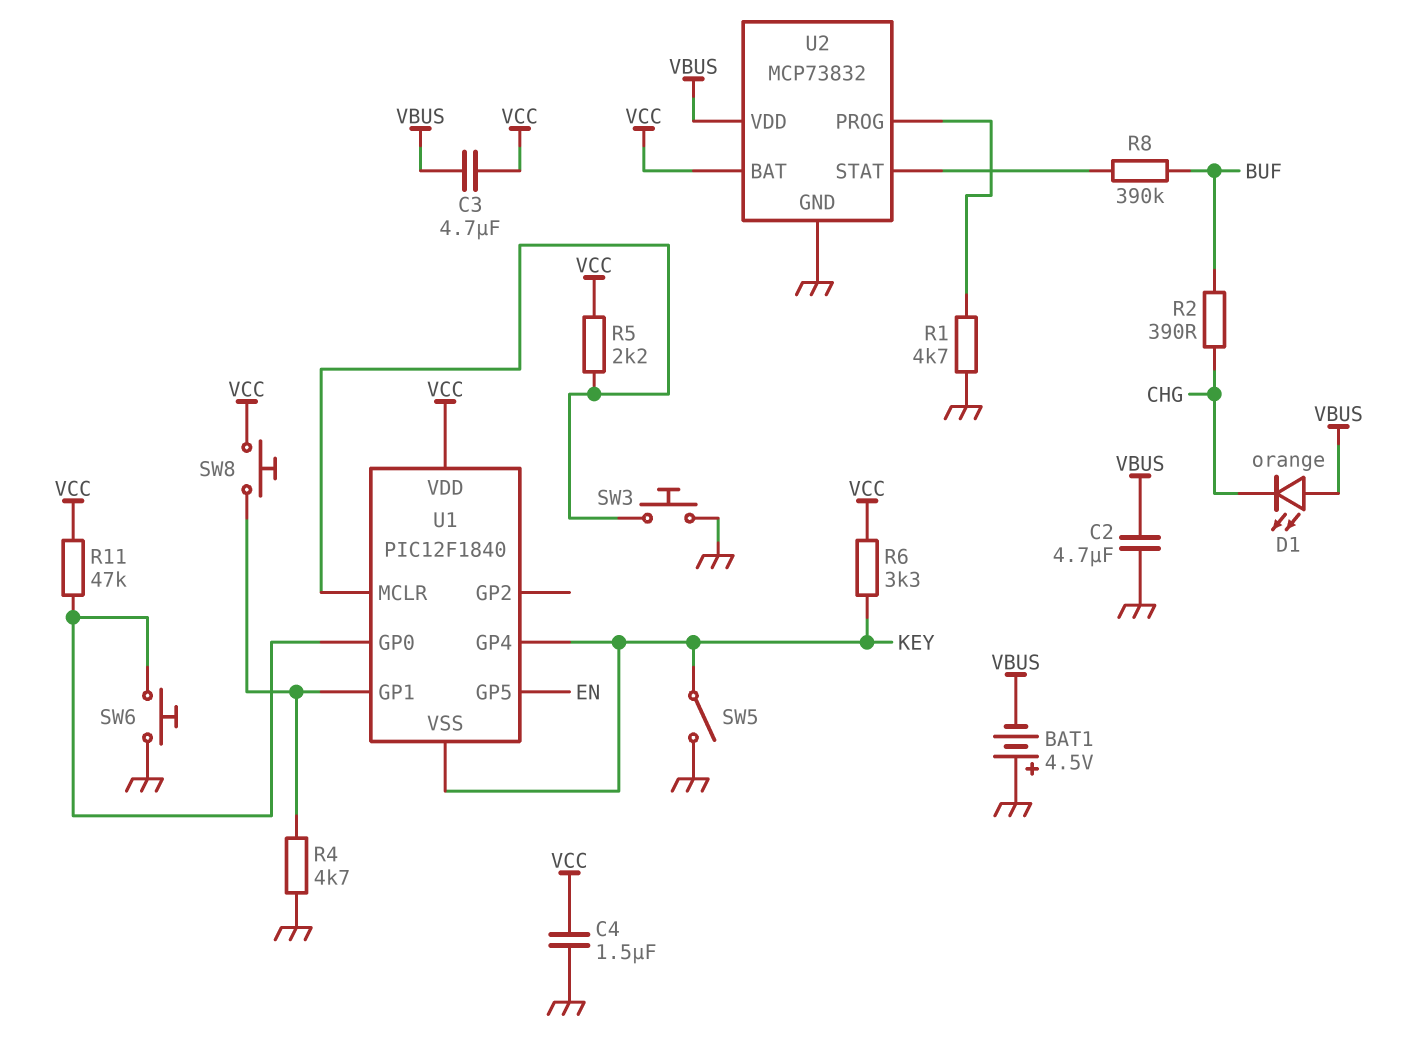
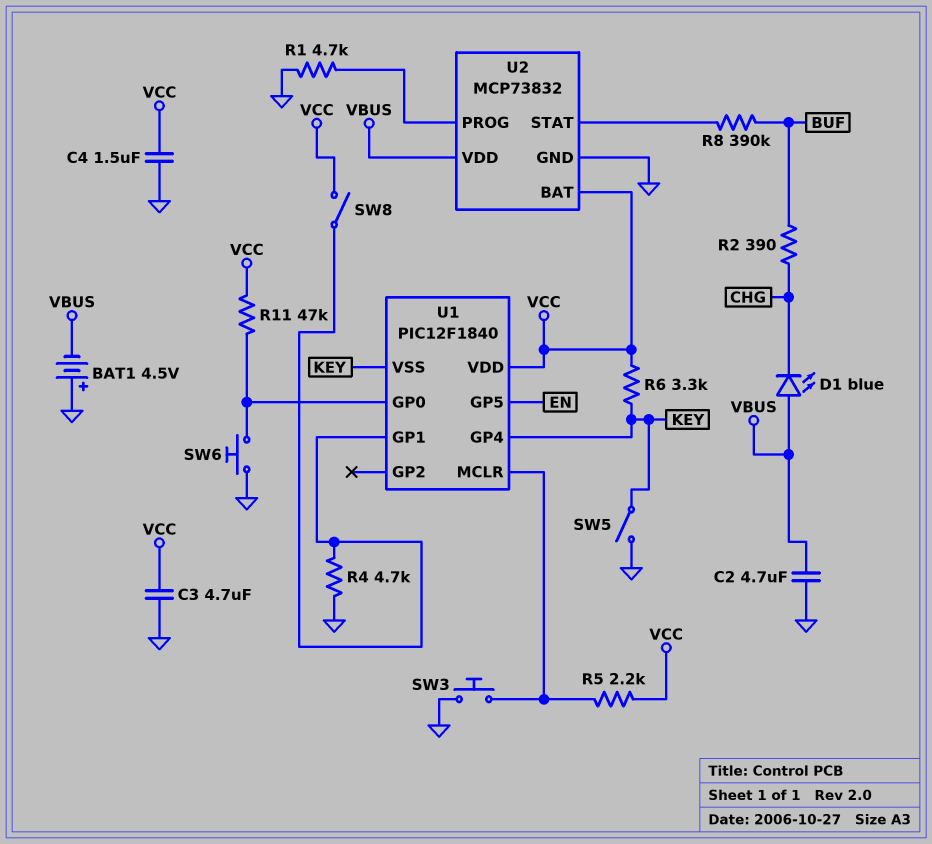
C3: 4.7uF (VBUS, VCC) -> 4.7uF (GND, VCC)
D1: LED orange (A VBUS, K CHG) -> LED blue (A VBUS, K CHG)
SW8: button (U1/GP1, VCC) -> switch (U1/GP1, VCC)

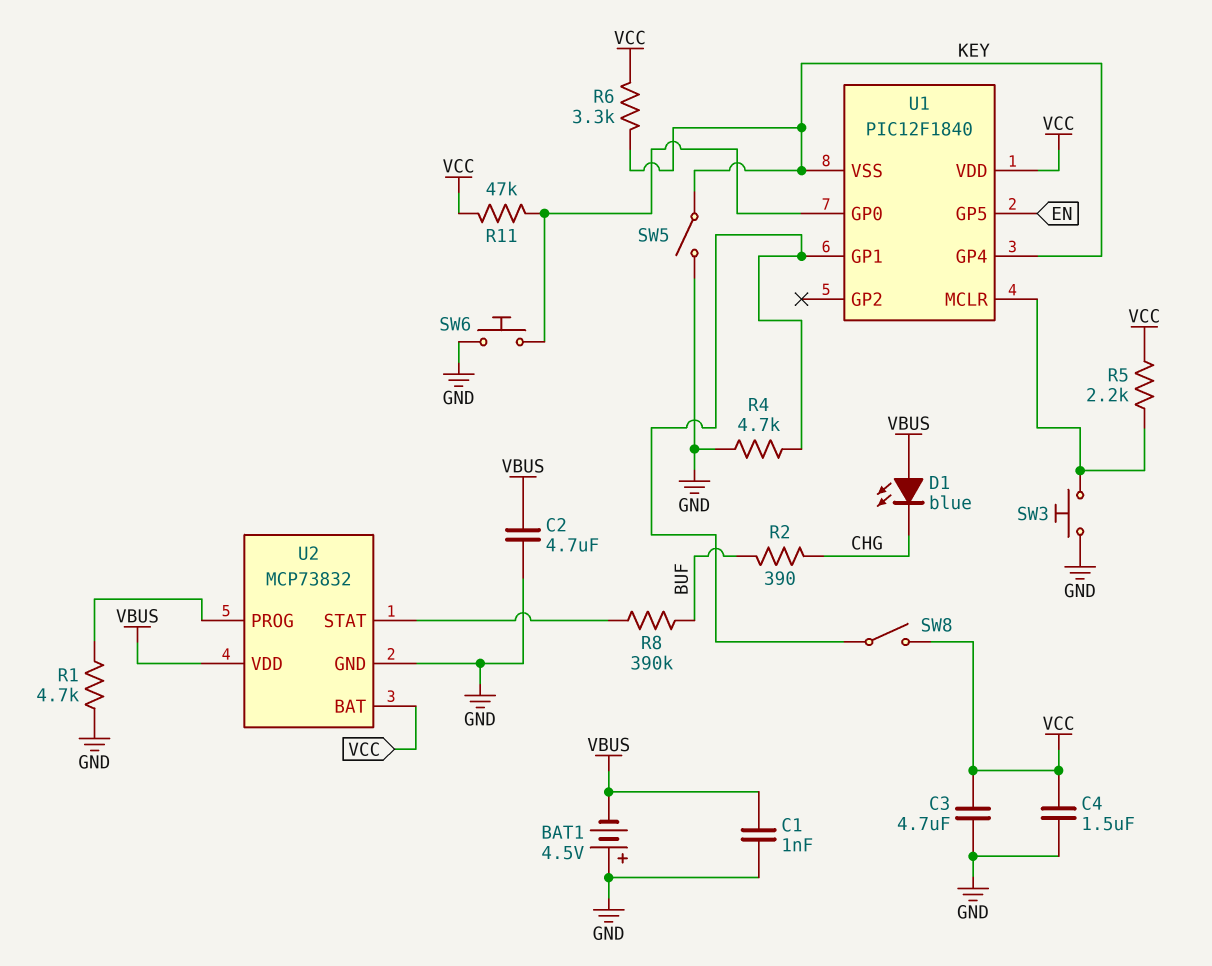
C1: none -> 1nF (GND, VBUS)

